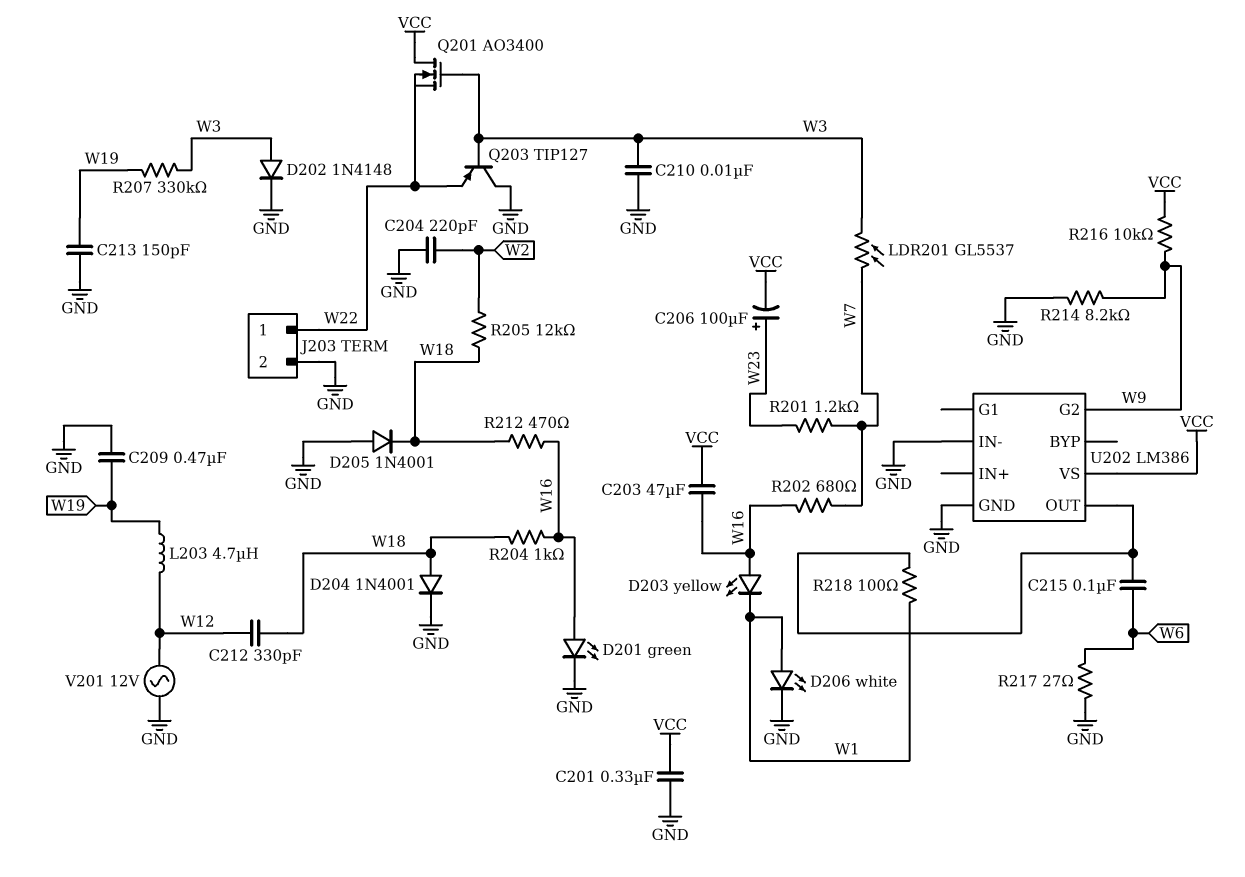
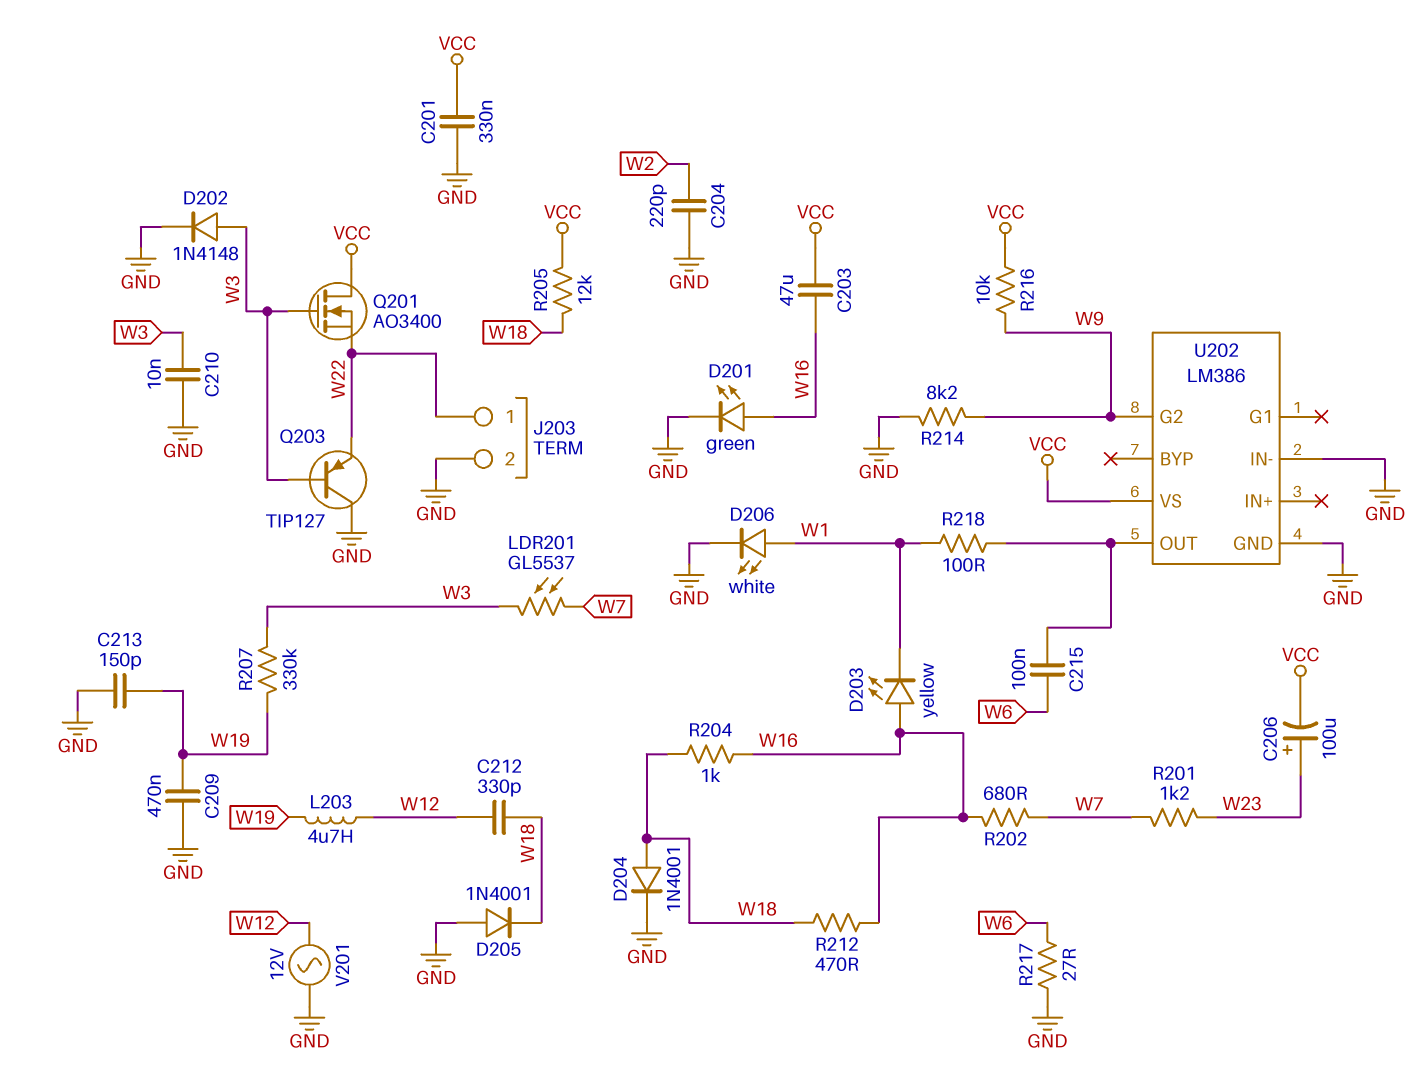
R205: 12k (W2, W18) -> 12k (VCC, W18)

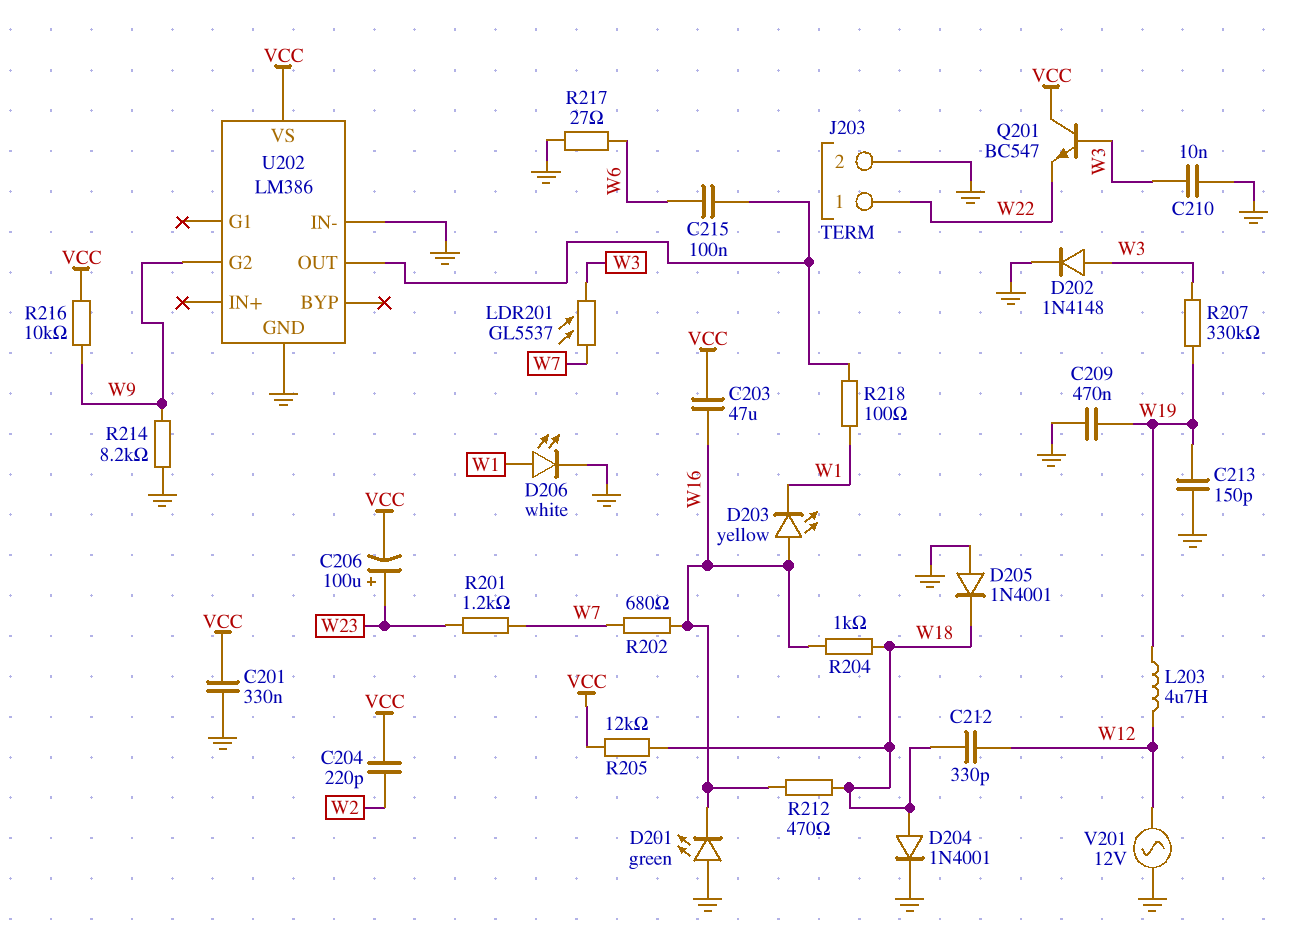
C204: 220pF (GND, W2) -> 220pF (VCC, W2)
D201: LED green (A W16, K GND) -> LED green (A GND, K W16)
Q201: NMOS AO3400 (G W3, D VCC, S W22) -> NPN BC547 (B W3, C VCC, E W22)
Q203: PNP TIP127 (B W3, C GND, E W22) -> none

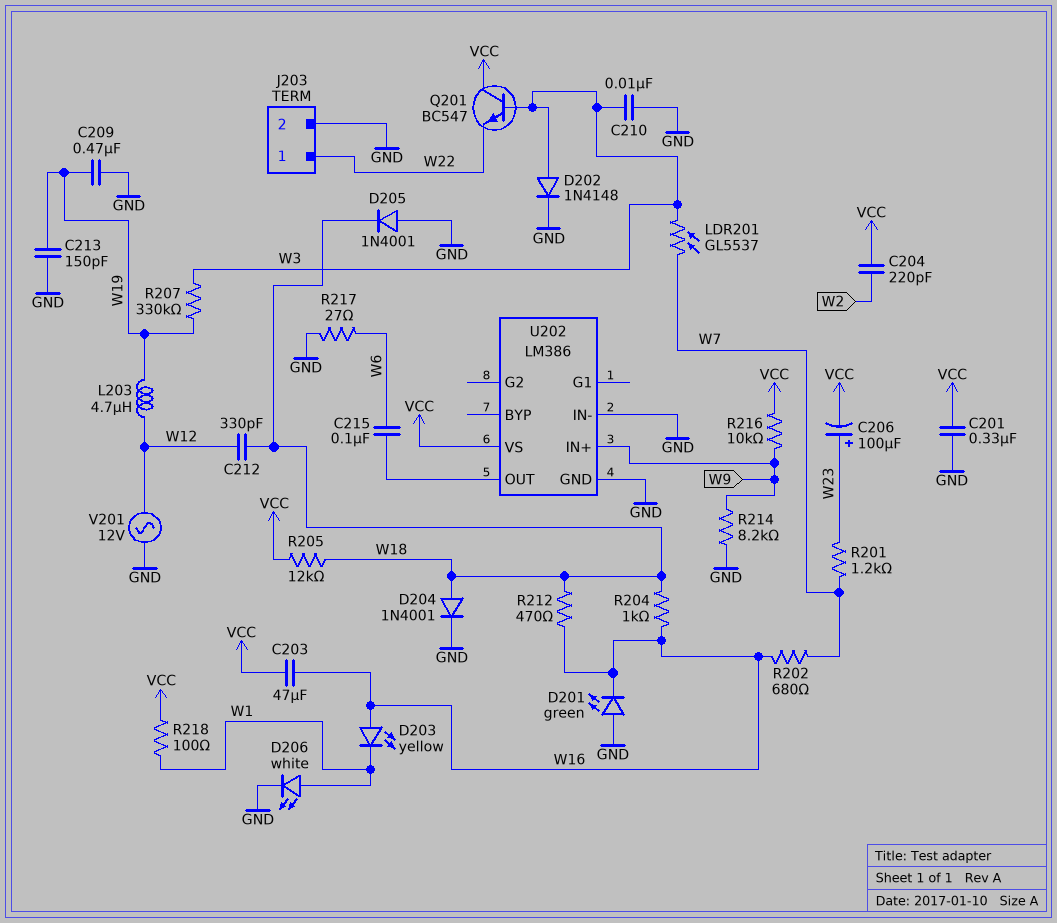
R218: 100 (U202/OUT, W1) -> 100 (VCC, W1)
U202 pin G2: W9 -> none
U202 pin IN+: none -> W9

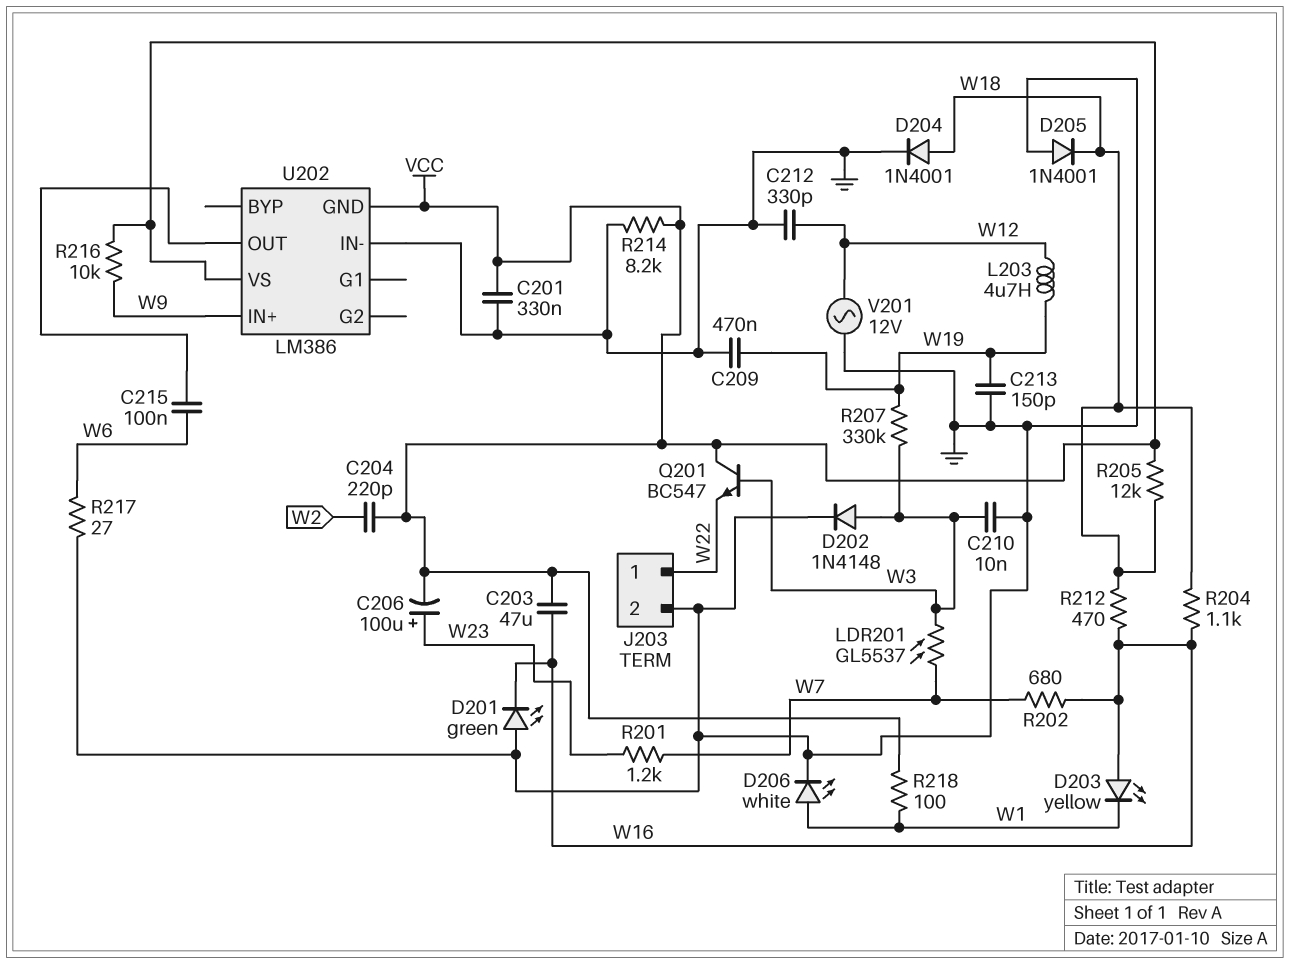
C212: 330pF (W12, W18) -> 330pF (GND, W12)
R204: 1k (W16, W18) -> 1.1k (W16, W18)
R214: 8.2k (GND, W9) -> 8.2k (GND, VCC)
U202 pin GND: GND -> VCC

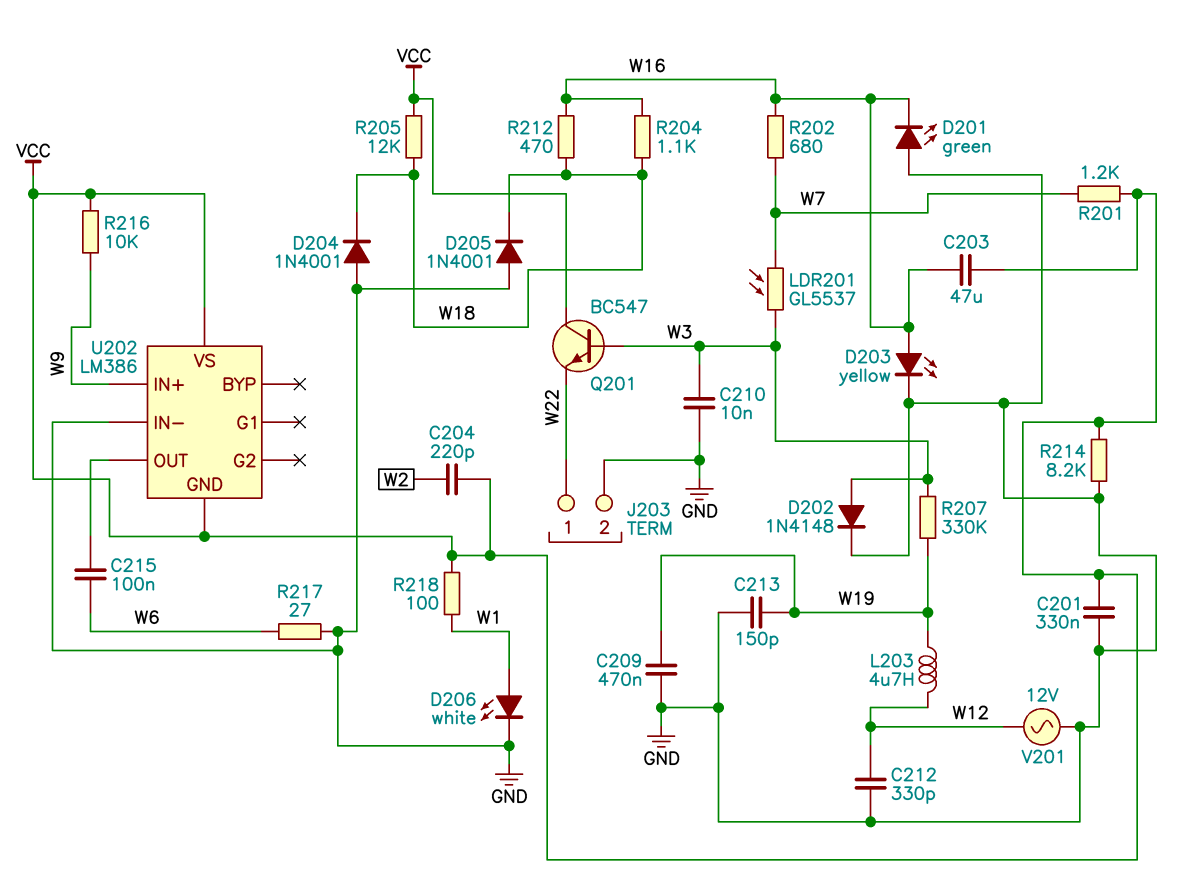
C206: 100uF (plus W23, minus VCC) -> none
D203: LED yellow (A W16, K W1) -> LED yellow (A W16, K GND)
D204: diode 1N4001 (A W18, K GND) -> diode 1N4001 (A GND, K W18)
R201: 1.2k (W7, W23) -> 1.2k (VCC, W7)

